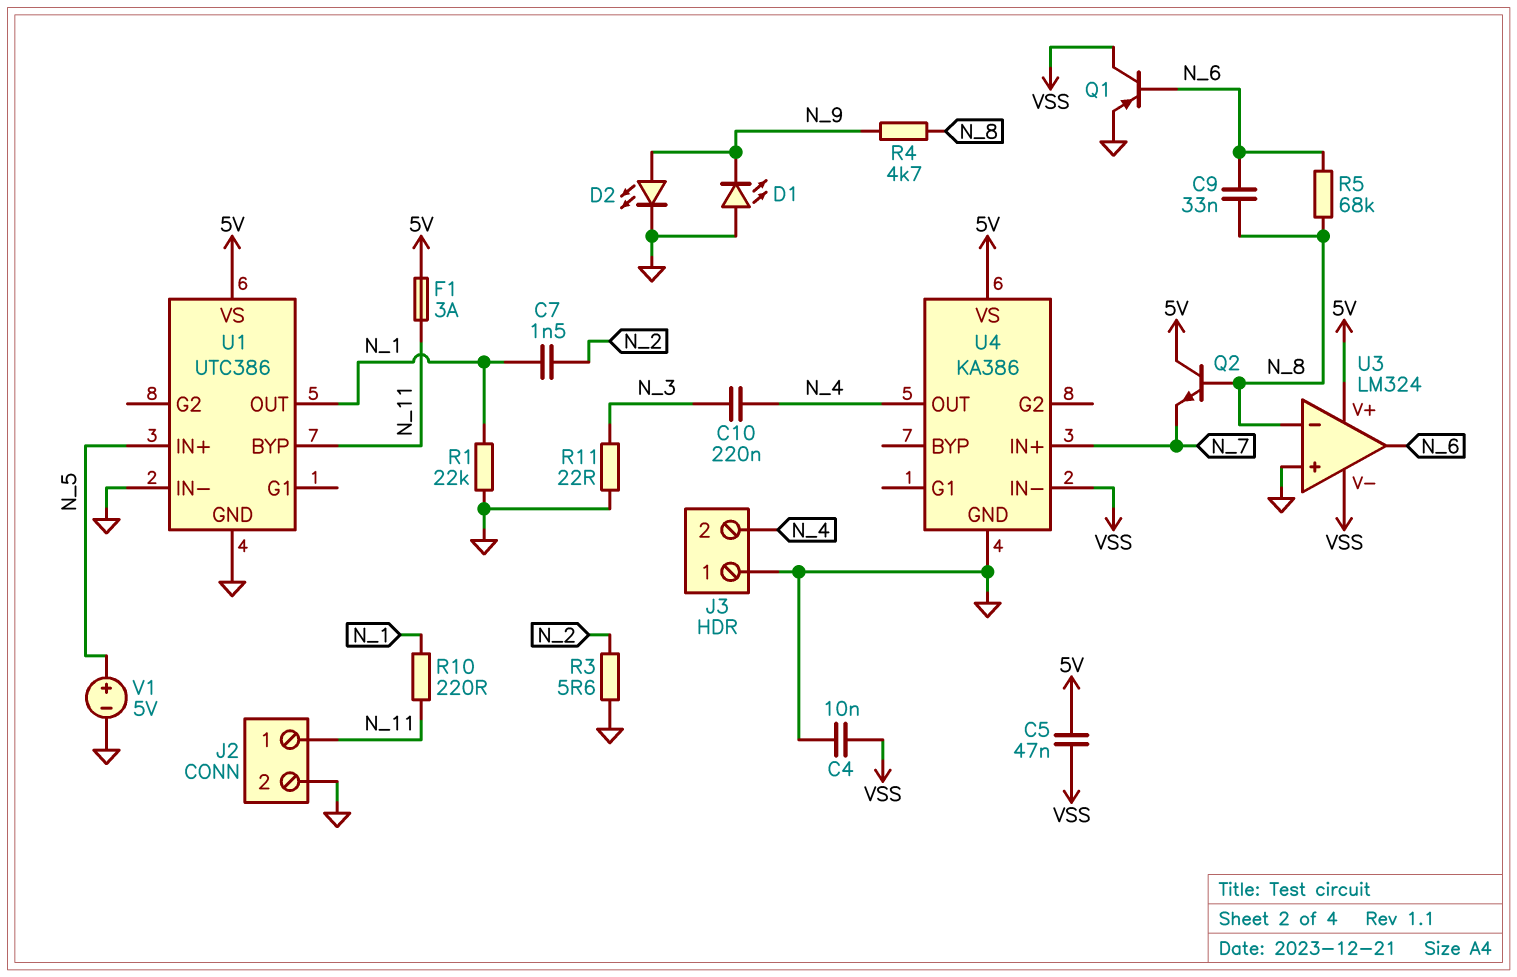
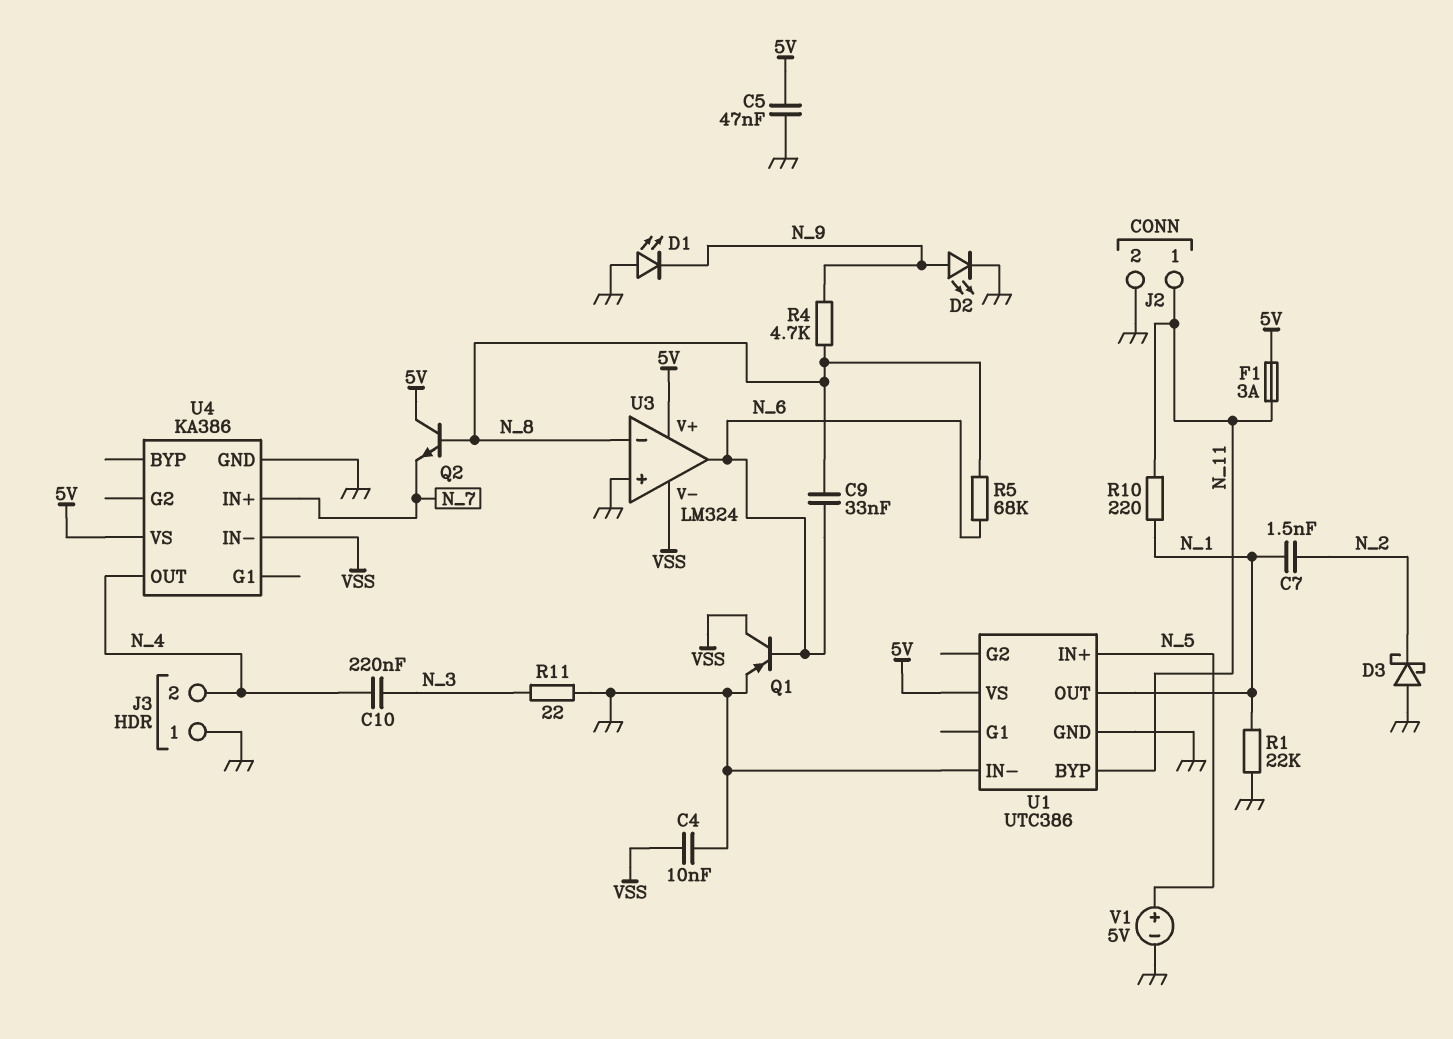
C5: 47nF (5V, VSS) -> 47nF (5V, GND)
D3: none -> schottky (A GND, K N_2)
R3: 5.6 (GND, N_2) -> none

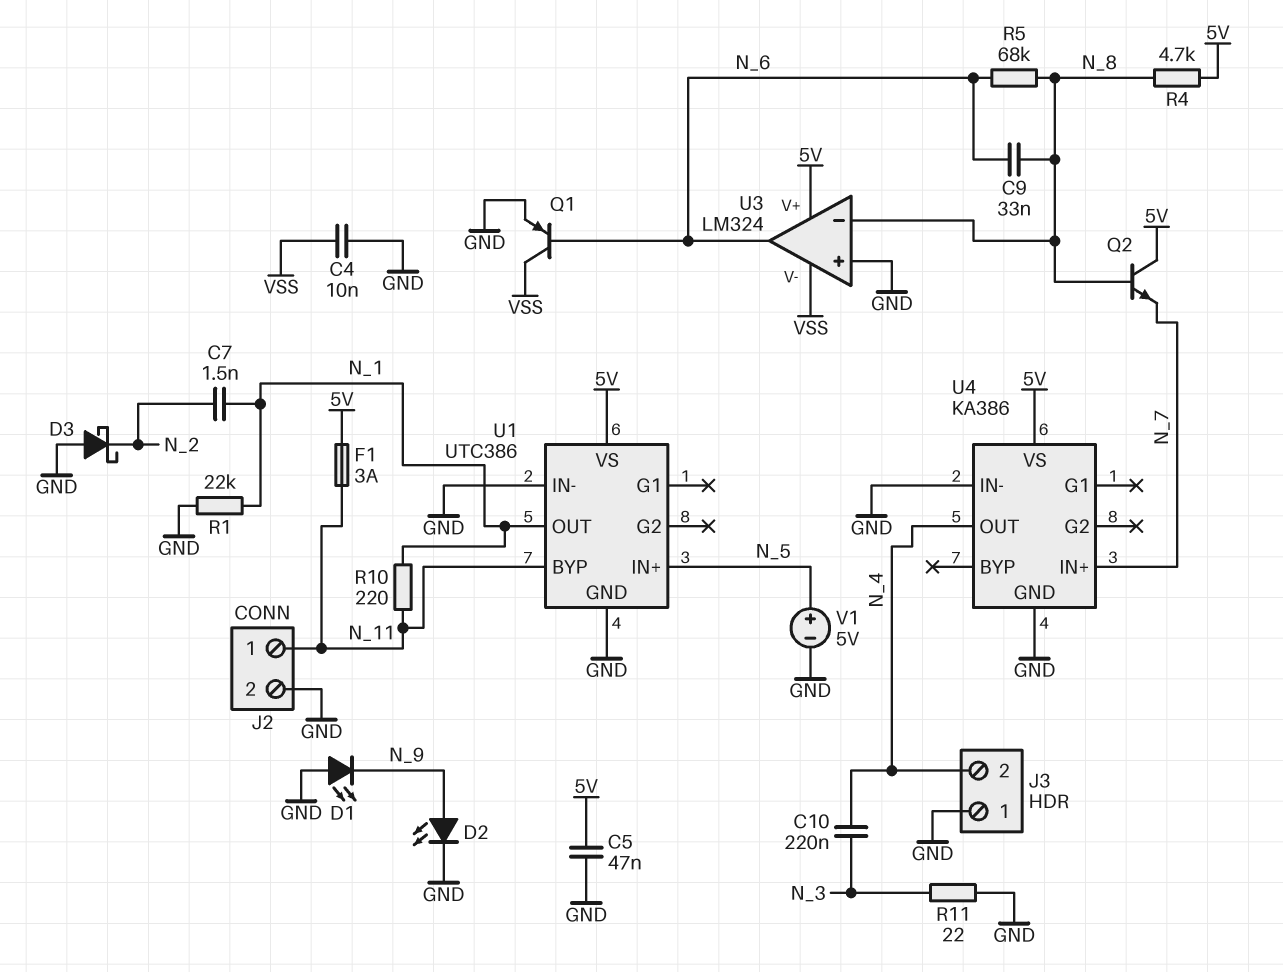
R4: 4.7k (N_8, N_9) -> 4.7k (5V, N_8)
U4 pin IN-: VSS -> GND

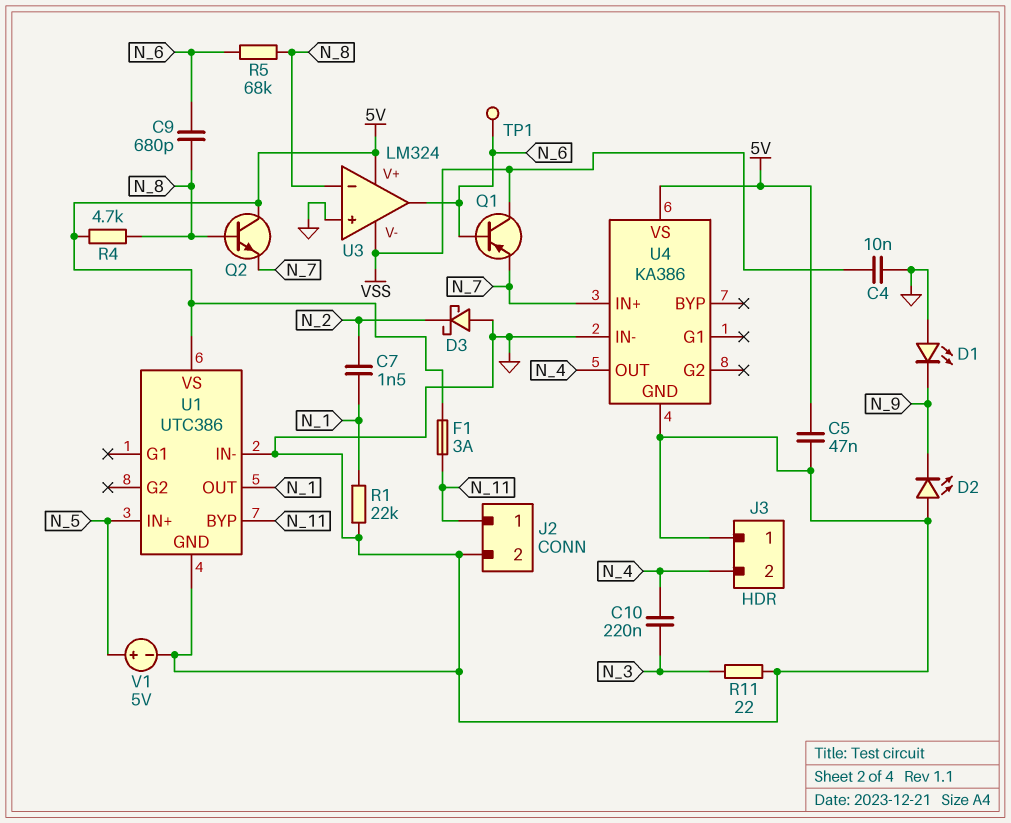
C9: 33nF (N_6, N_8) -> 680pF (N_6, N_8)
D2: LED (A N_9, K GND) -> LED (A GND, K N_9)
Q1: PNP (B N_6, C VSS, E GND) -> PNP (B N_6, C VSS, E N_7)
R10: 220 (N_1, N_11) -> none
TP1: none -> test point (N_6)

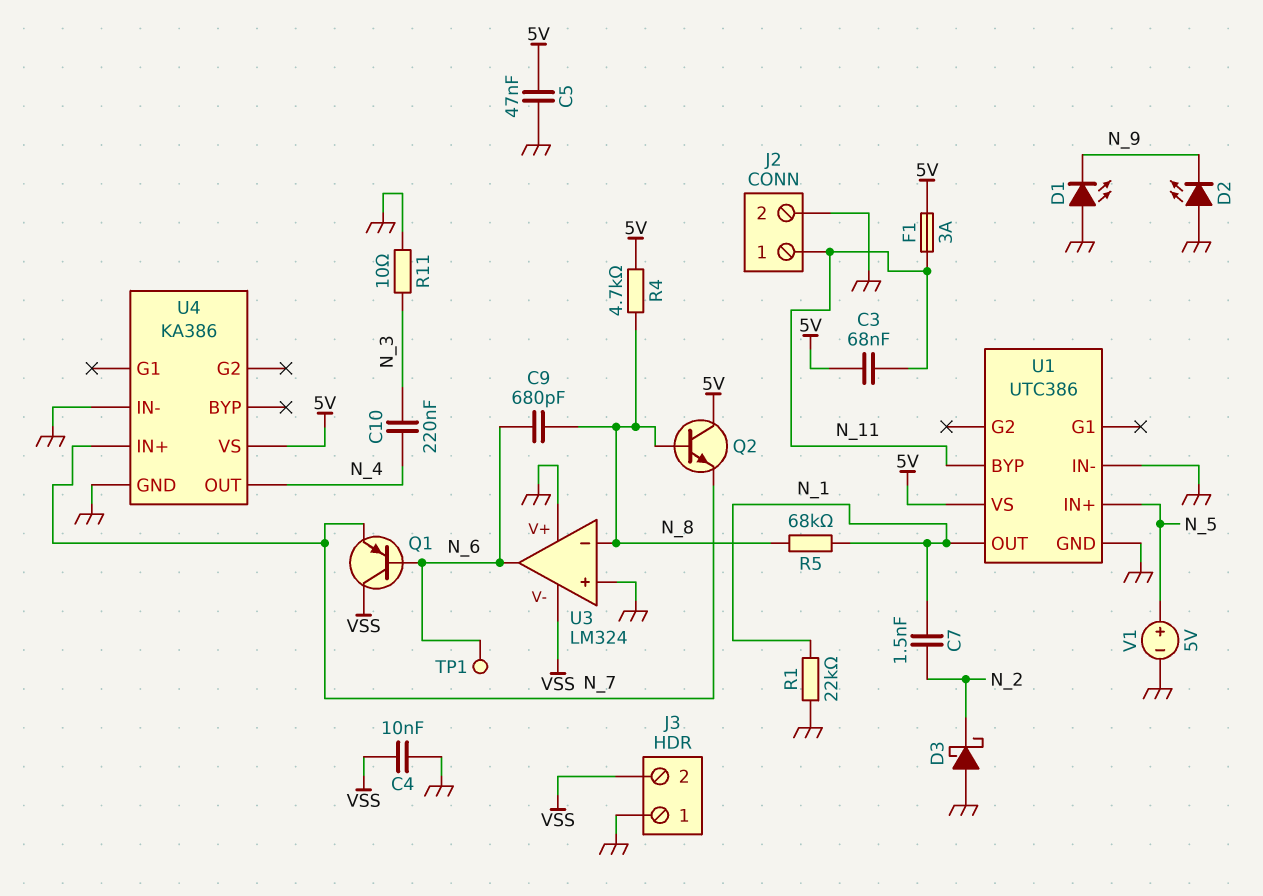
C3: none -> 68nF (5V, N_11)
J3 pin 2: N_4 -> VSS
R5: 68k (N_6, N_8) -> 68k (N_1, N_8)
R11: 22 (GND, N_3) -> 10 (GND, N_3)
U3 pin V+: 5V -> GND

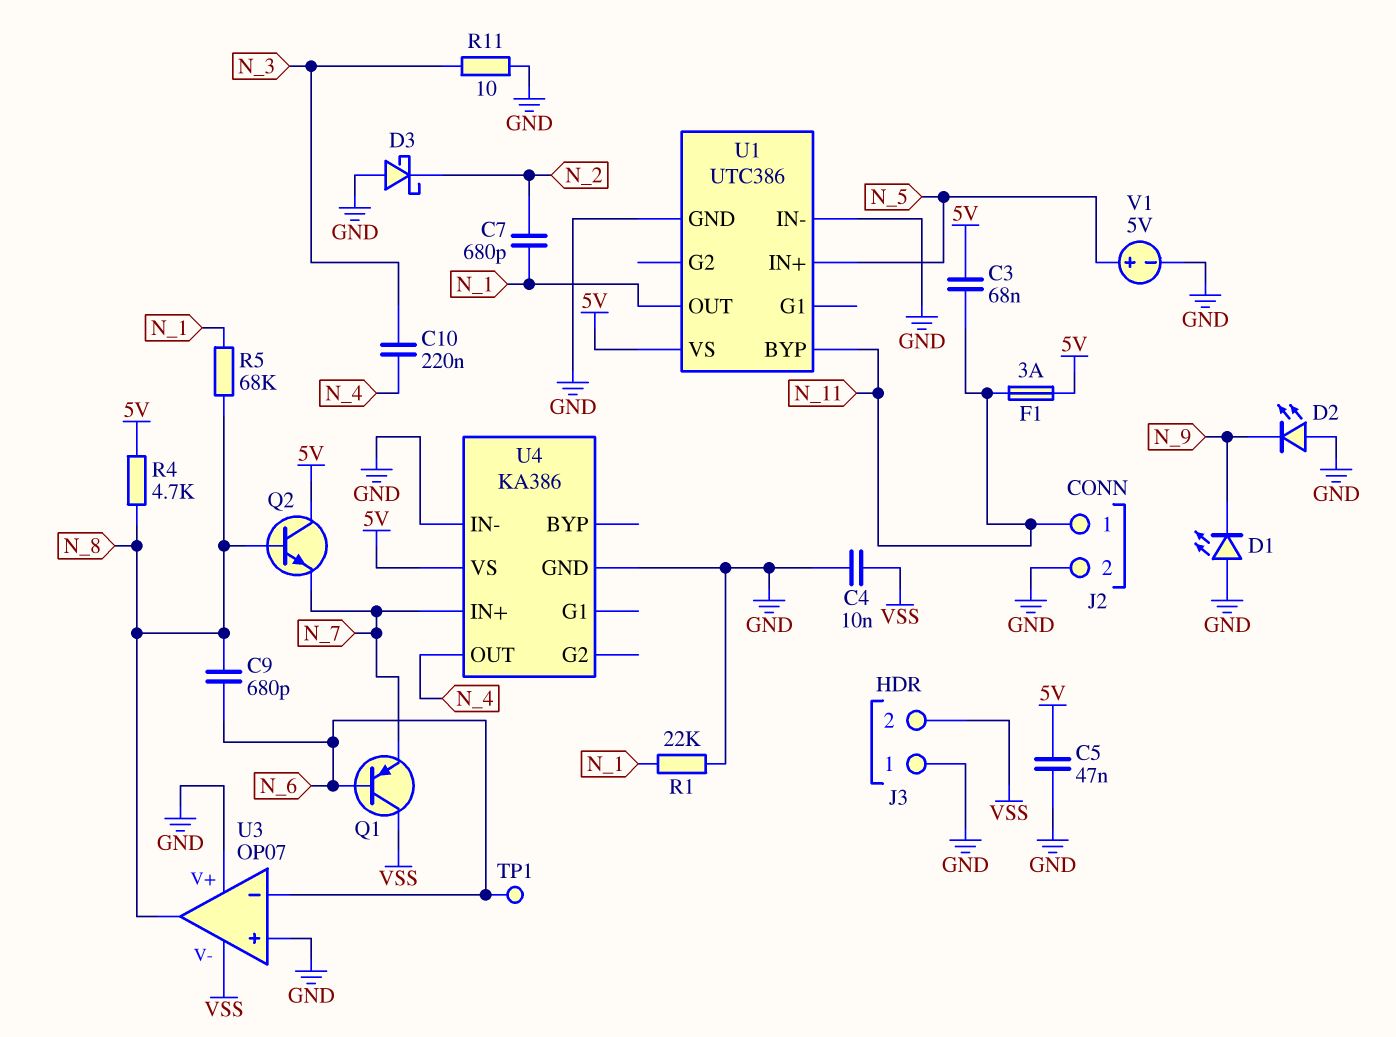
C7: 1.5nF (N_1, N_2) -> 680pF (N_1, N_2)
U3: LM324 -> OP07
U3 pin in-: N_8 -> N_6
U3 pin out: N_6 -> N_8

